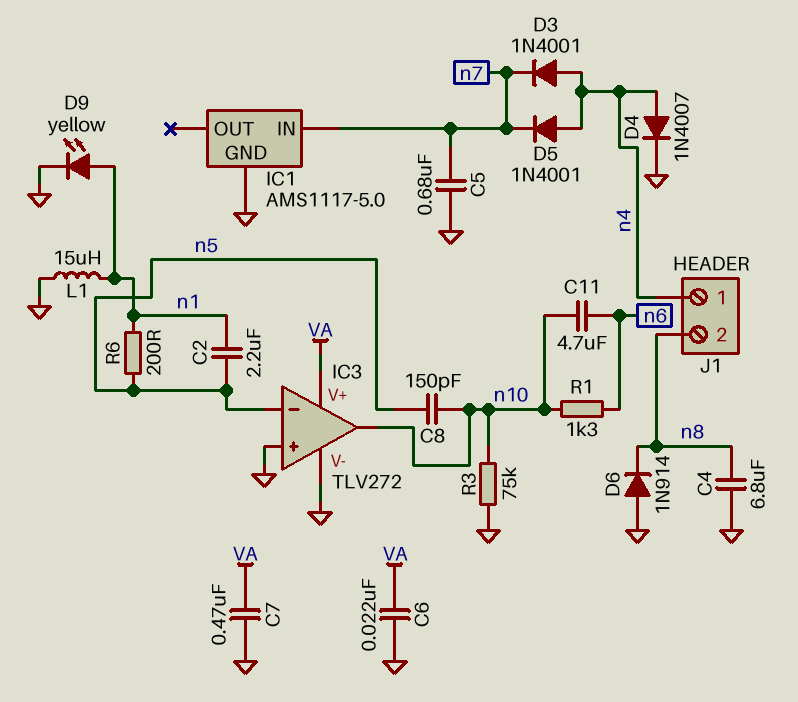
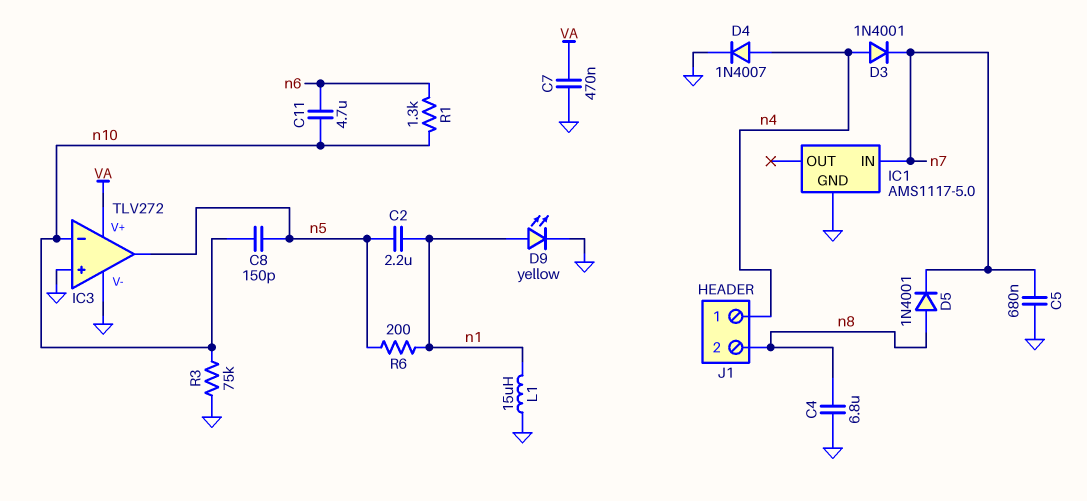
C6: 22nF (GND, VA) -> none
D5: diode 1N4001 (A n4, K n7) -> diode 1N4001 (A n8, K n7)
D6: diode 1N914 (A GND, K n8) -> none
IC3 pin in-: n5 -> n10
IC3 pin out: n10 -> n5

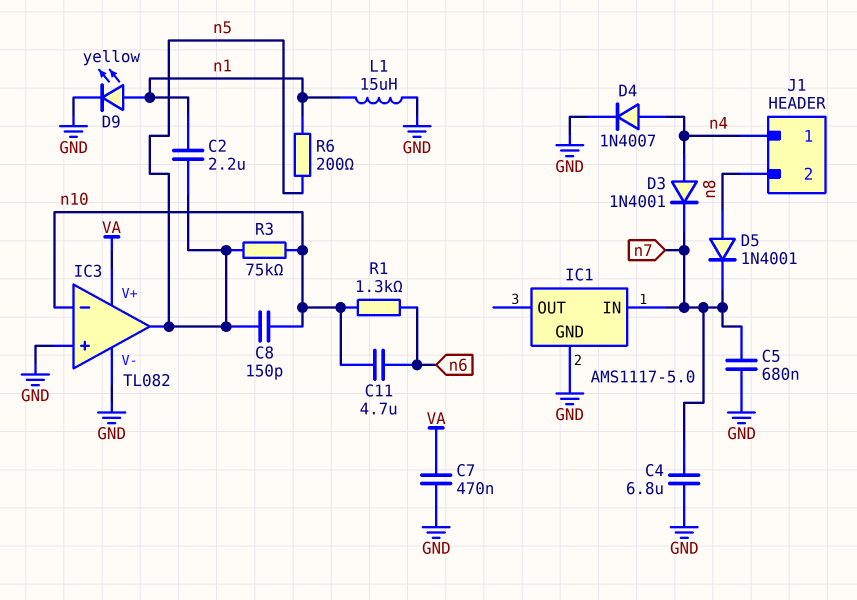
C4: 6.8uF (GND, n8) -> 6.8uF (GND, n7)
IC3: TLV272 -> TL082
R3: 75k (GND, n10) -> 75k (n5, n10)

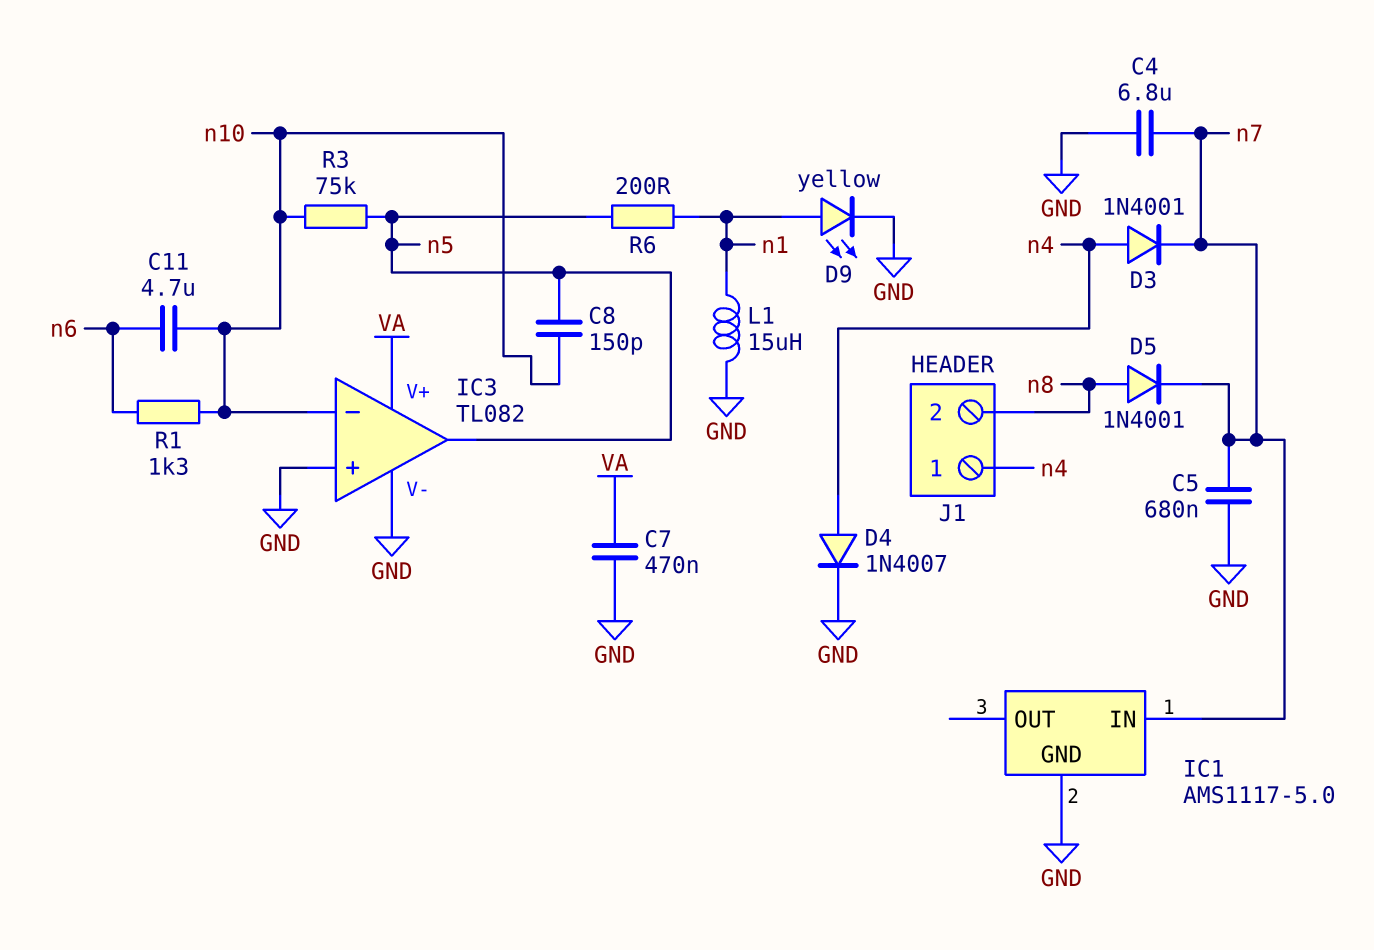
C2: 2.2uF (n1, n5) -> none

